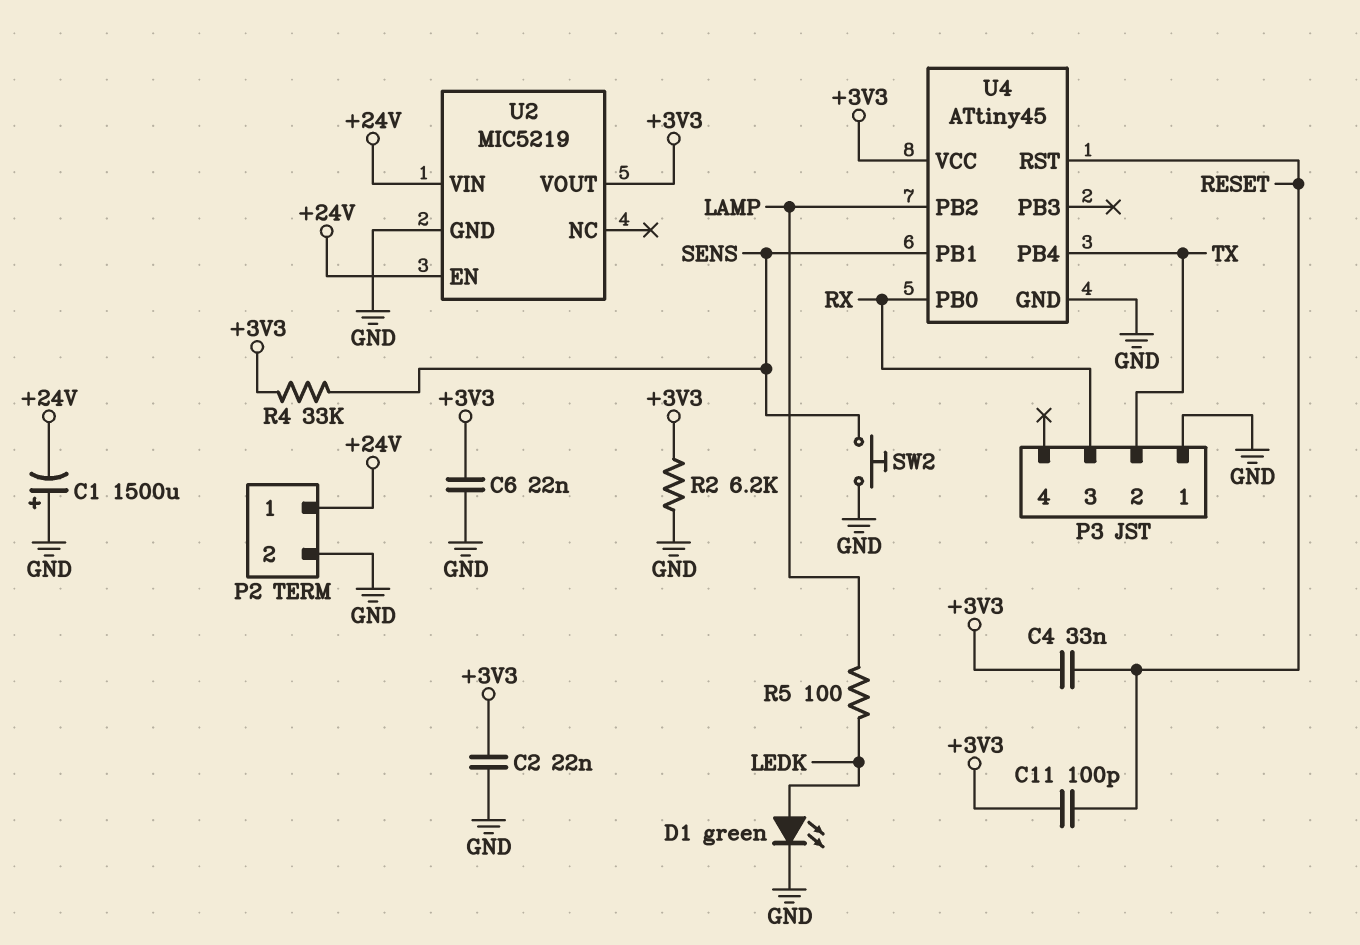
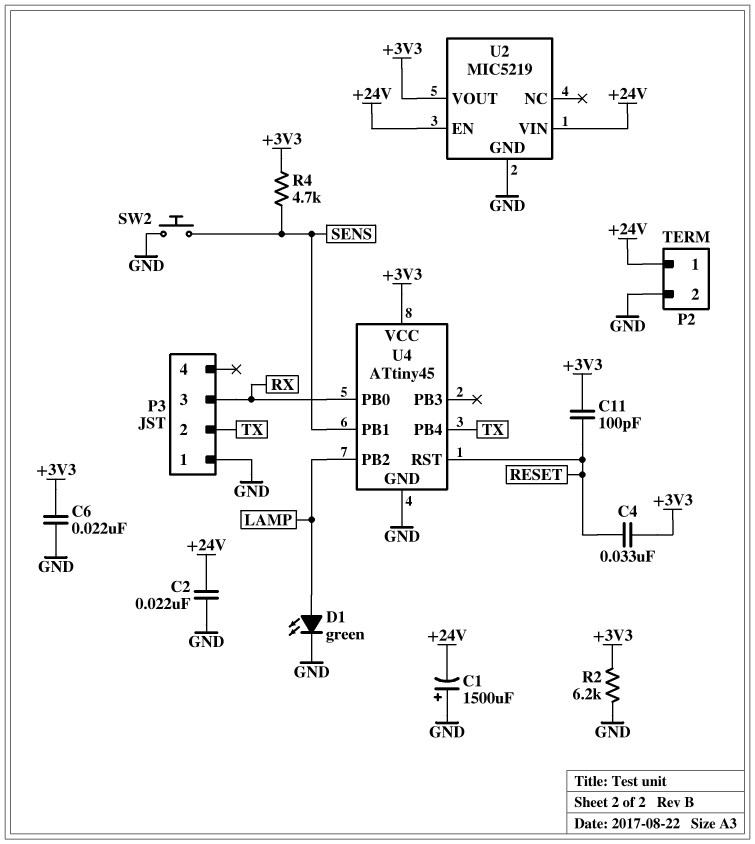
C2: 22nF (+3V3, GND) -> 22nF (+24V, GND)
D1: LED green (A LEDK, K GND) -> LED green (A LAMP, K GND)
R4: 33k (+3V3, SENS) -> 4.7k (+3V3, SENS)
R5: 100 (LAMP, LEDK) -> none

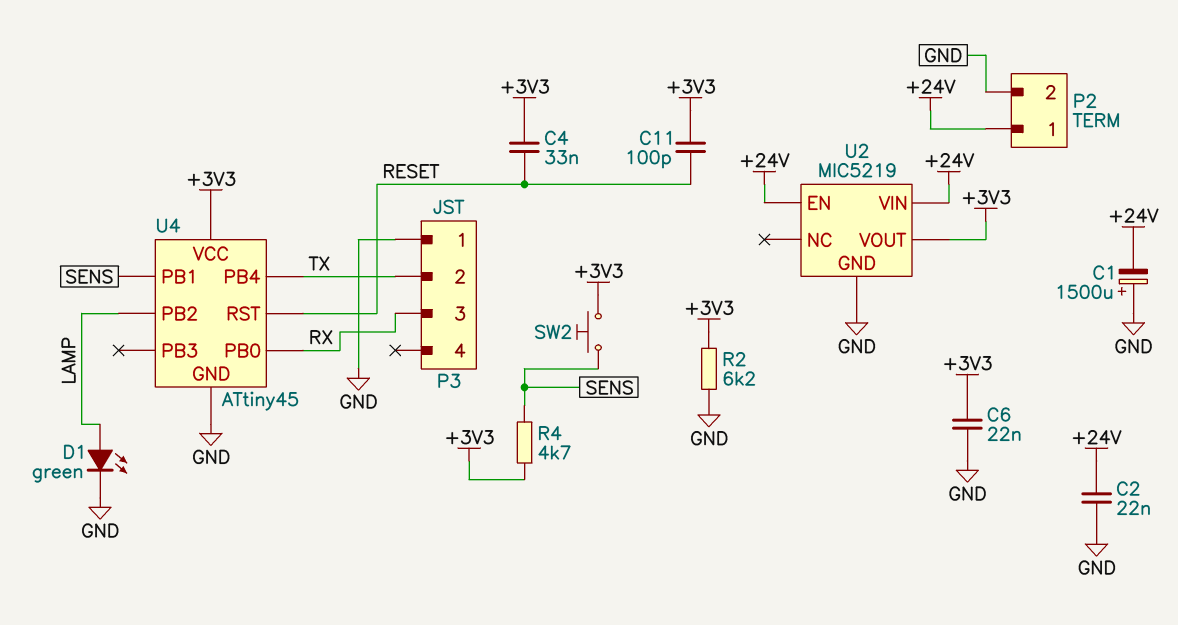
SW2: button (GND, SENS) -> button (+3V3, SENS)

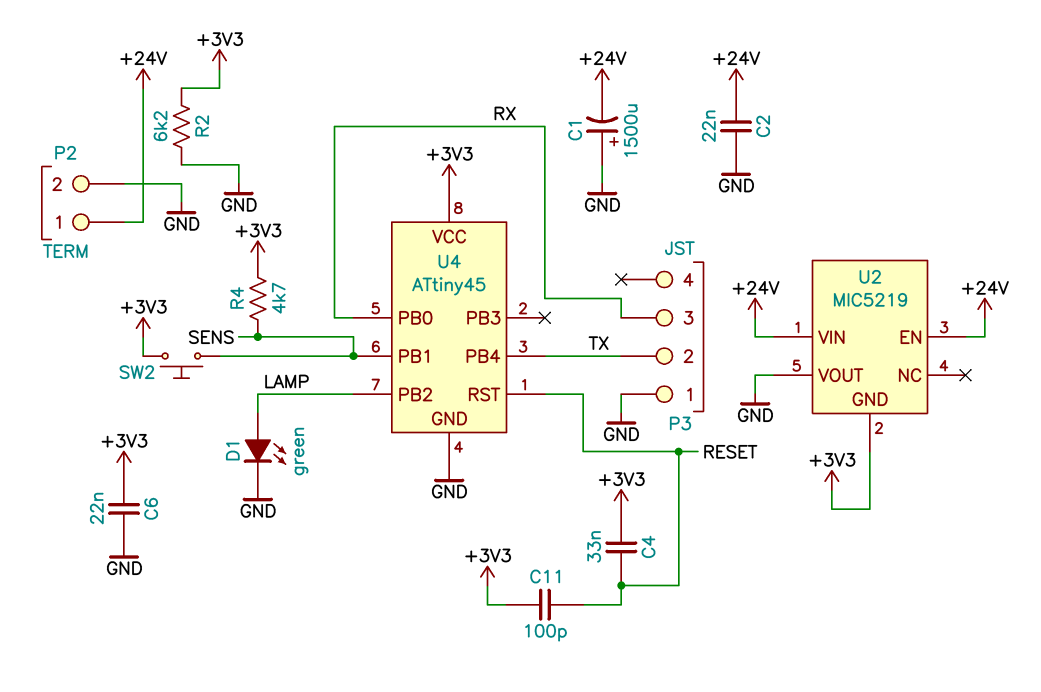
U2 pin GND: GND -> +3V3
U2 pin VOUT: +3V3 -> GND

